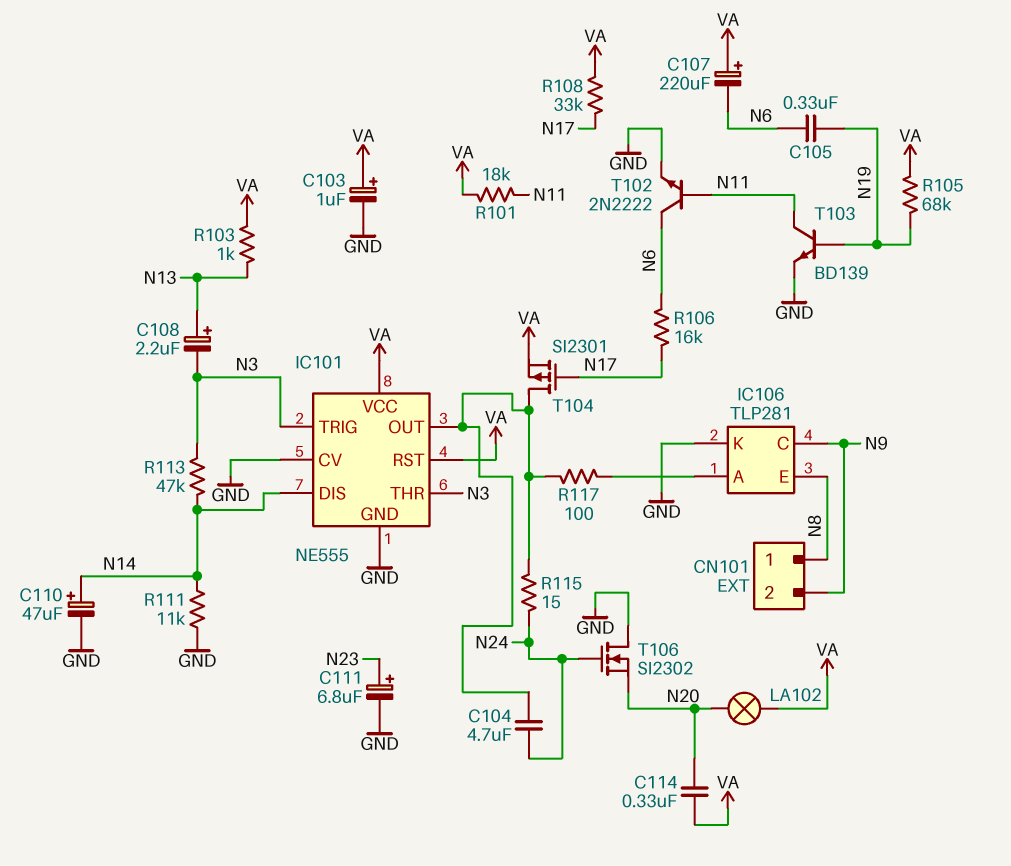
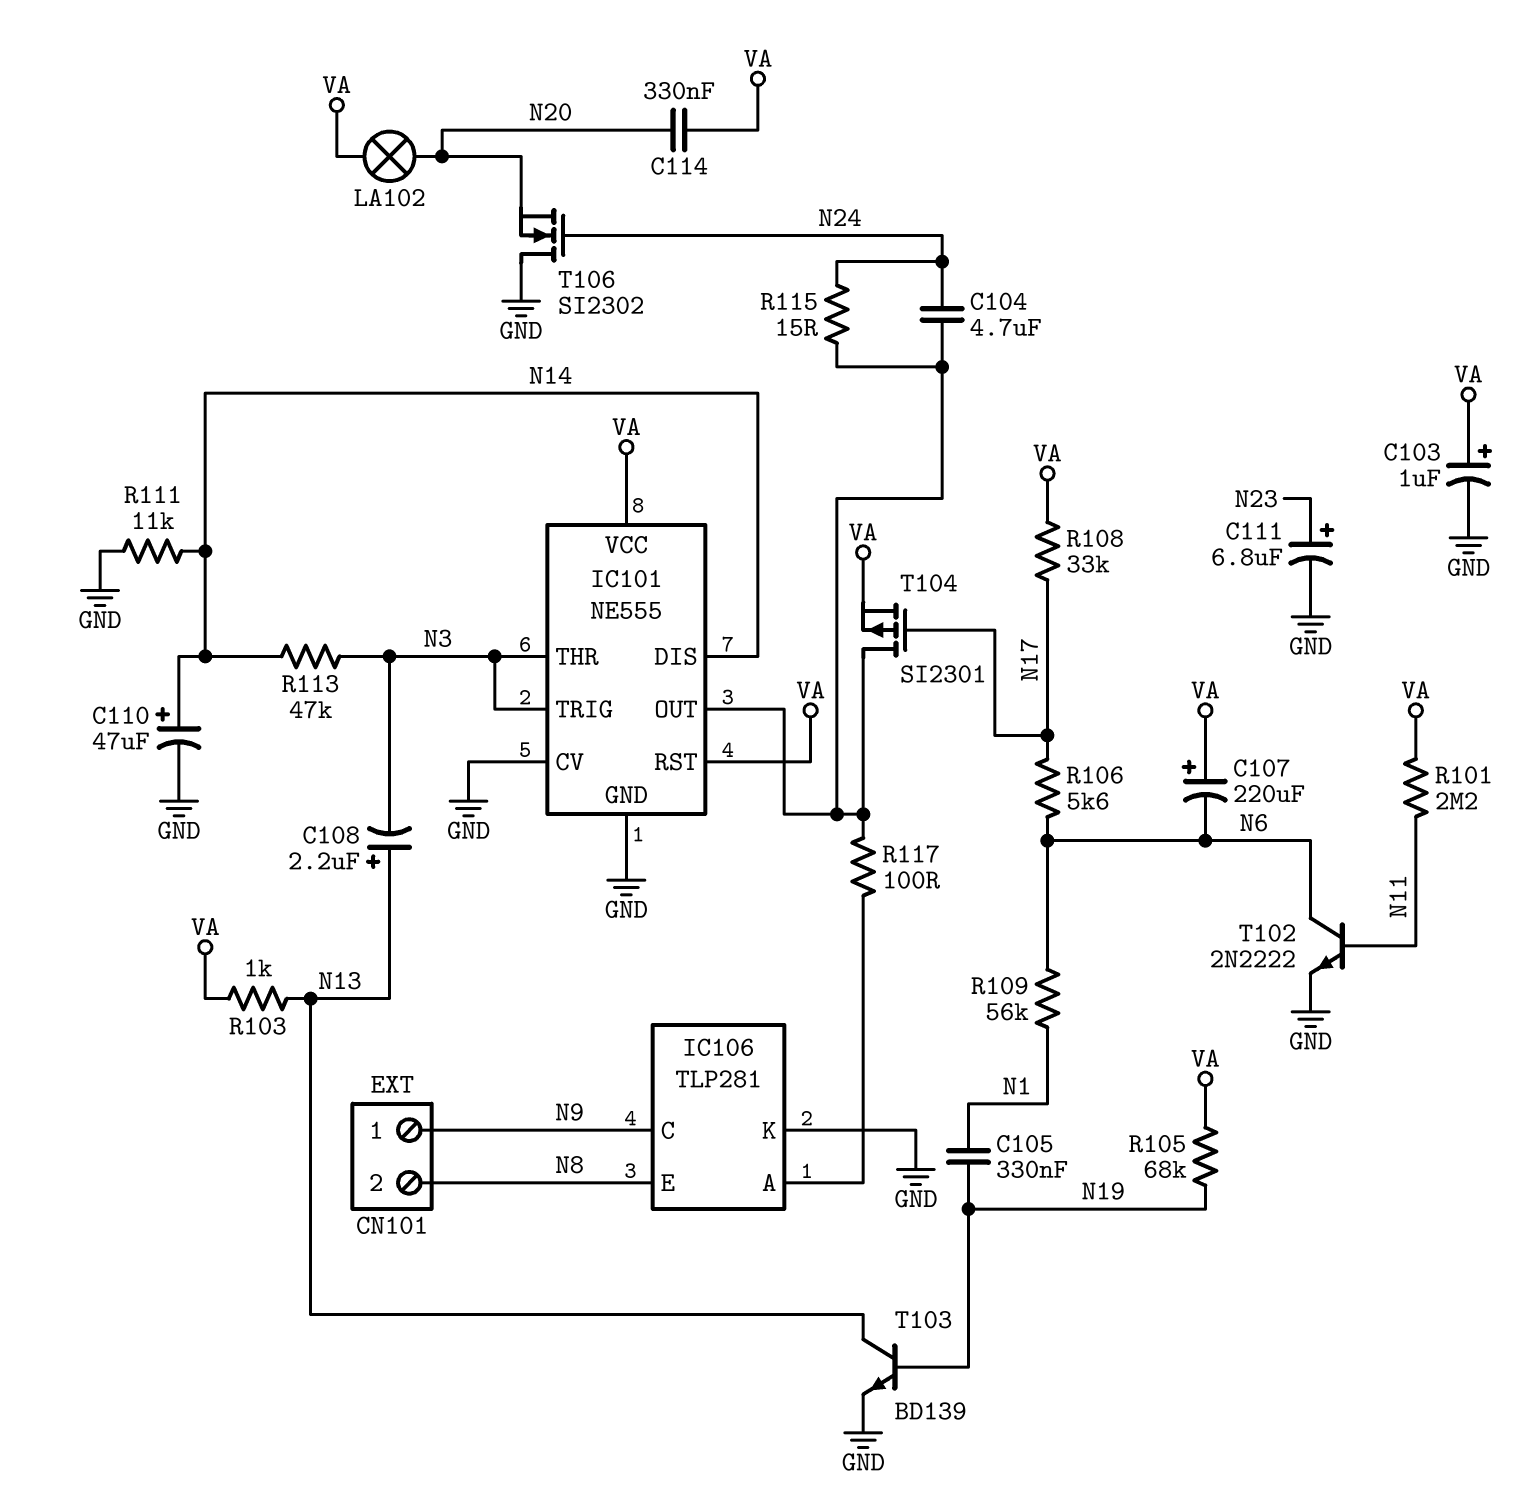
C105: 330nF (N6, N19) -> 330nF (N1, N19)
CN101 pin 1: N8 -> N9
CN101 pin 2: N9 -> N8
R101: 18k (N11, VA) -> 2.2M (N11, VA)
R106: 16k (N6, N17) -> 5.6k (N6, N17)
R109: none -> 56k (N1, N6)
T103: NPN BD139 (B N19, C N11, E GND) -> NPN BD139 (B N19, C N13, E GND)

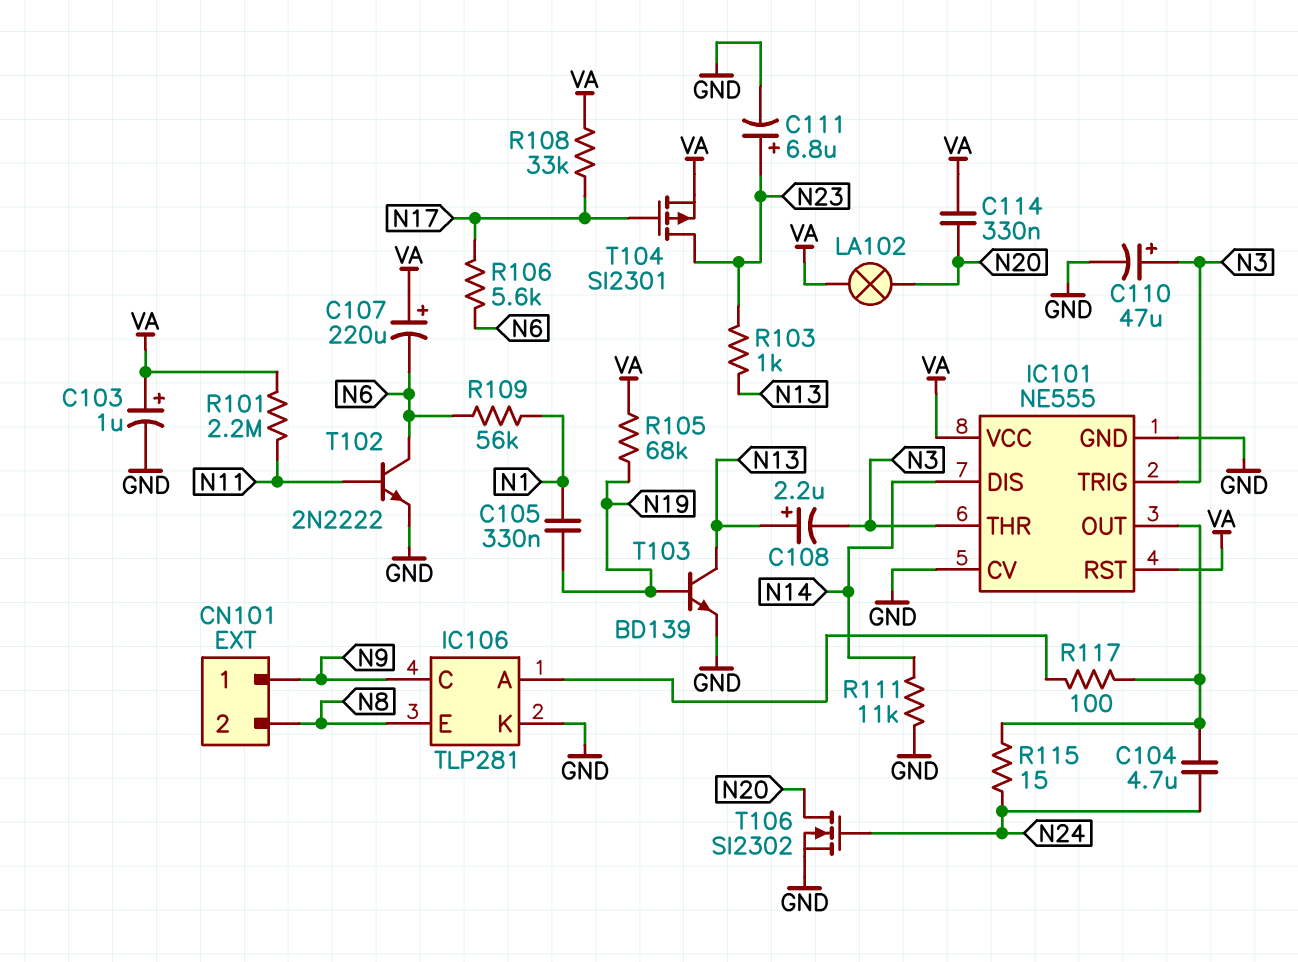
C110: 47uF (plus N14, minus GND) -> 47uF (plus N3, minus GND)
R103: 1k (N13, VA) -> 1k (N13, N23)
R113: 47k (N3, N14) -> none
T104: PMOS SI2301 (G N17, D IC101/OUT, S VA) -> PMOS SI2301 (G N17, D N23, S VA)
T106: NMOS SI2302 (G N24, D GND, S N20) -> NMOS SI2302 (G N24, D N20, S GND)

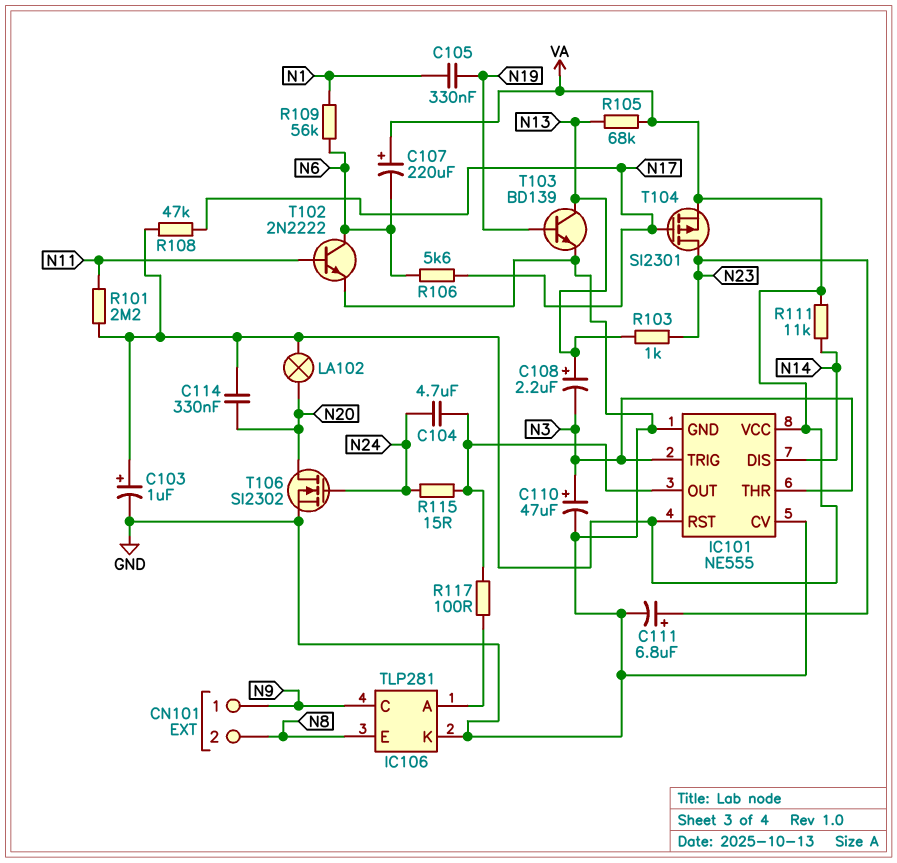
R105: 68k (N19, VA) -> 68k (N13, VA)
R108: 33k (N17, VA) -> 47k (N17, VA)
R111: 11k (GND, N14) -> 11k (N14, VA)

